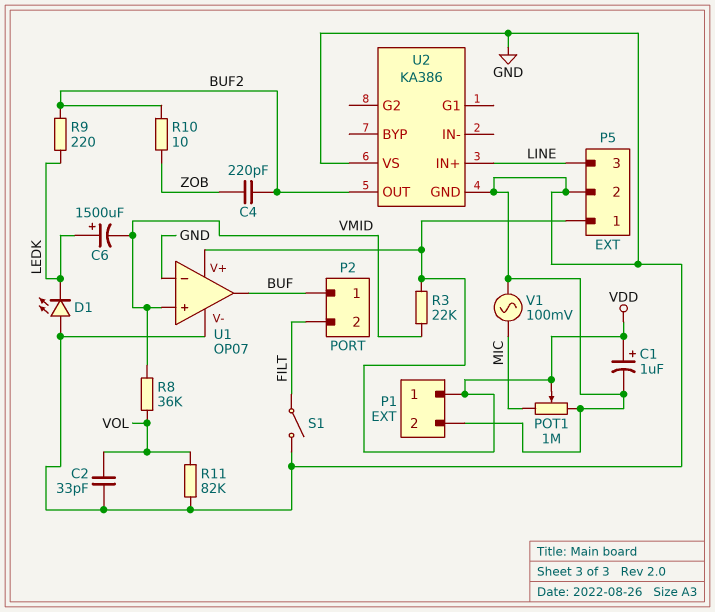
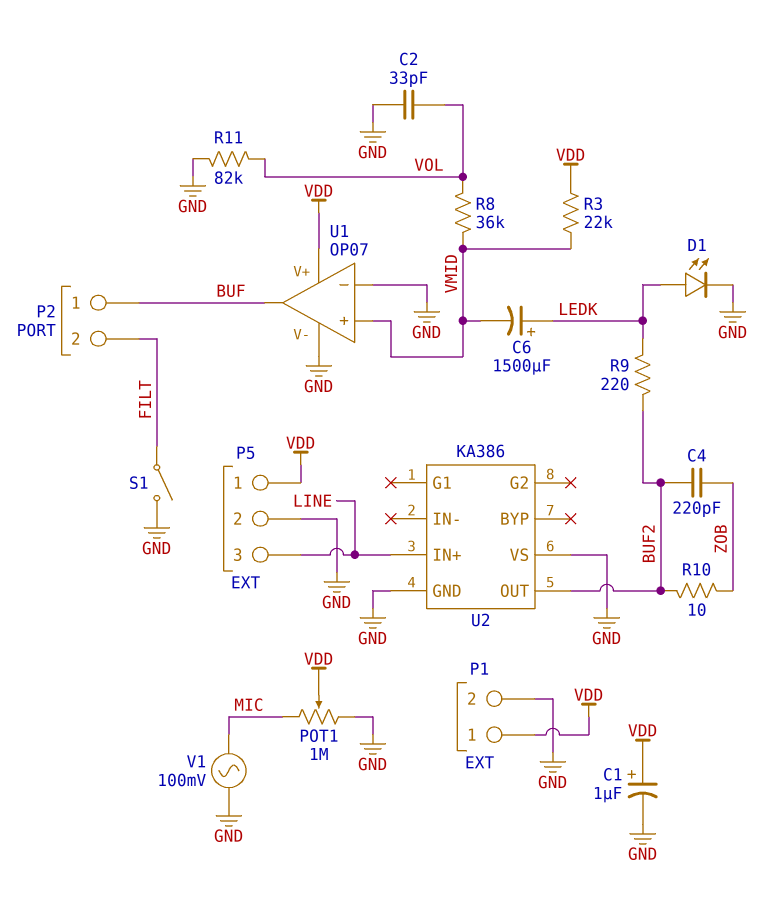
D1: LED (A GND, K LEDK) -> LED (A LEDK, K GND)

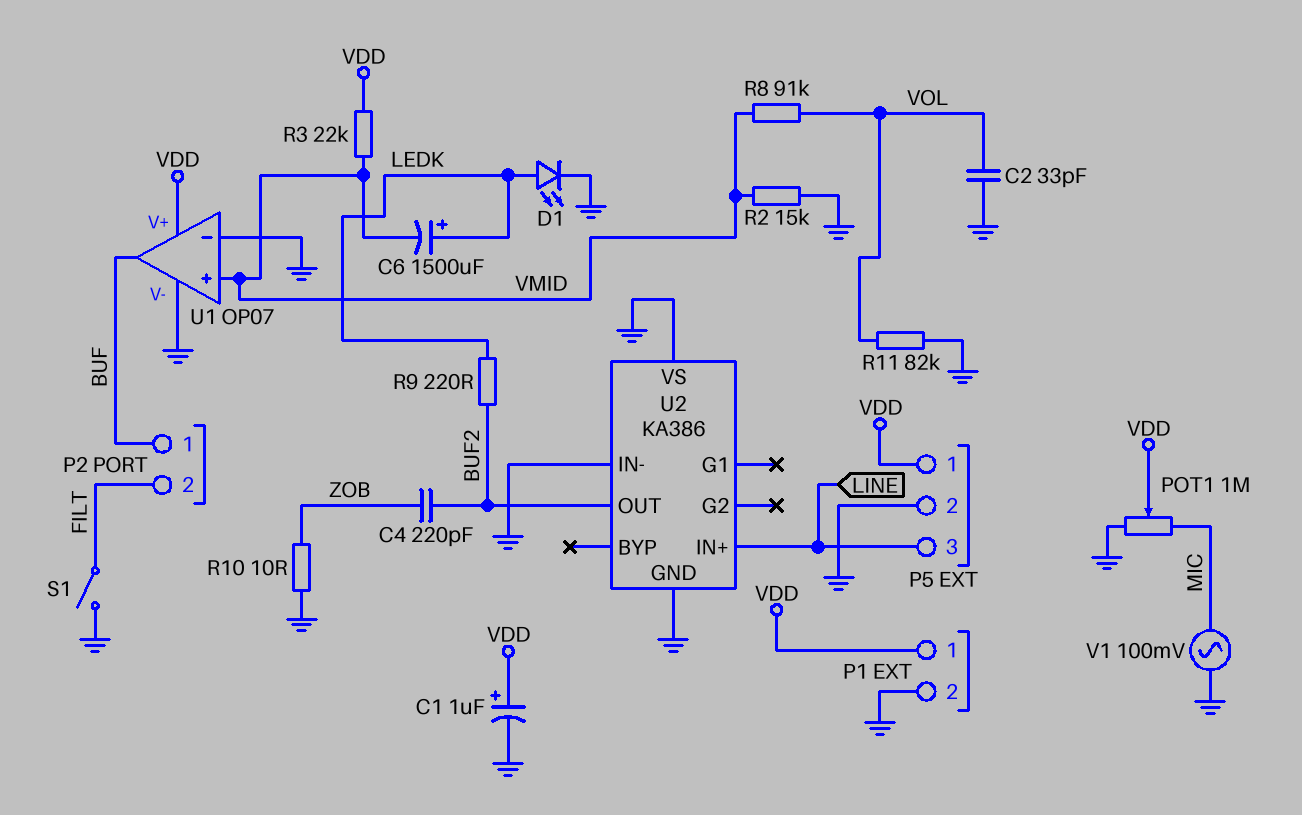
R2: none -> 15k (GND, VMID)
R8: 36k (VMID, VOL) -> 91k (VMID, VOL)
R10: 10 (BUF2, ZOB) -> 10 (GND, ZOB)
U2 pin IN-: none -> GND

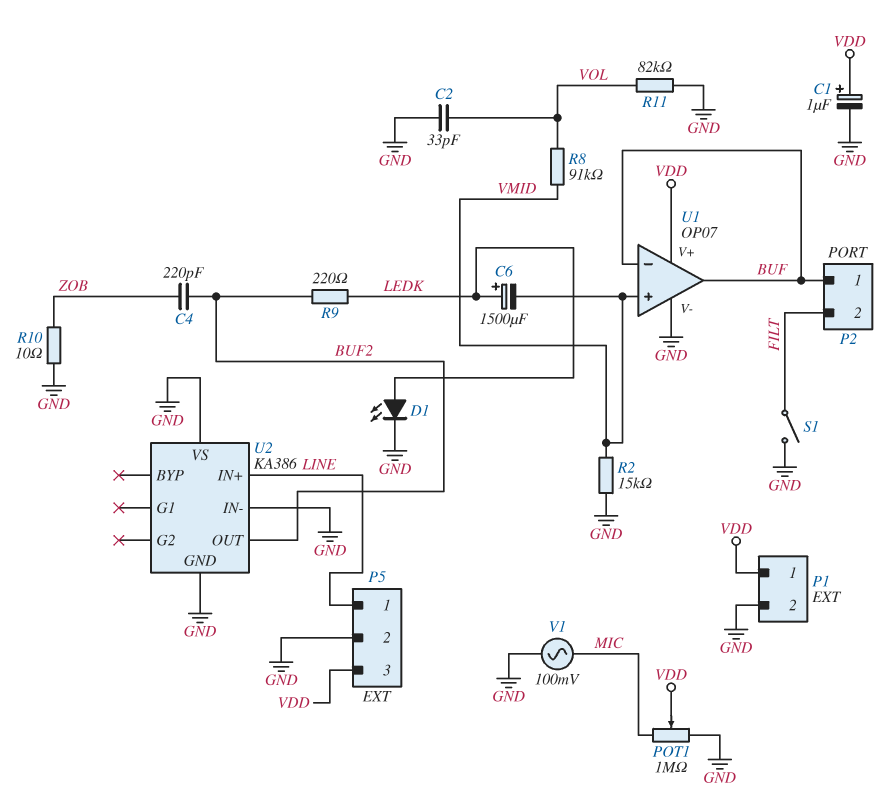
P5 pin 1: VDD -> LINE
P5 pin 3: LINE -> VDD
R3: 22k (VDD, VMID) -> none
U1 pin in-: GND -> BUF

